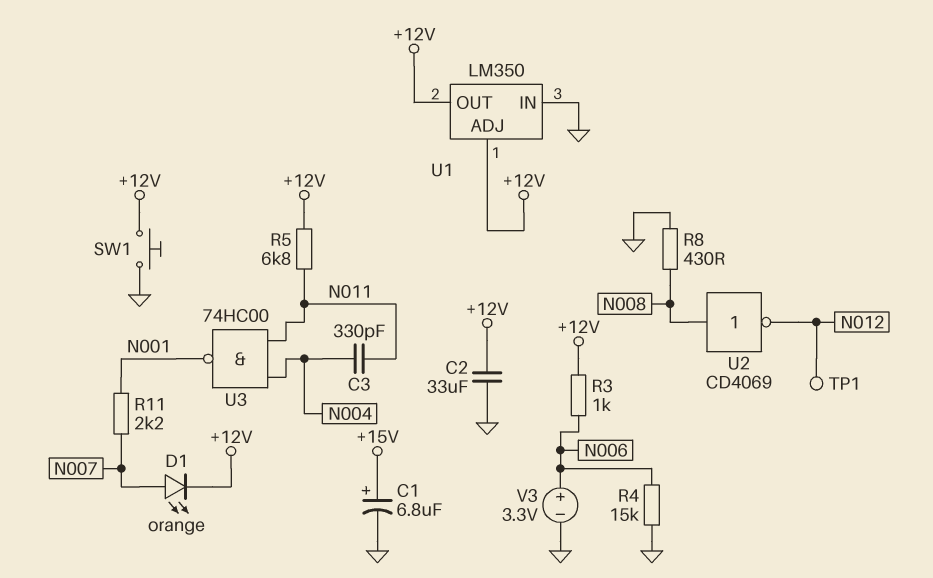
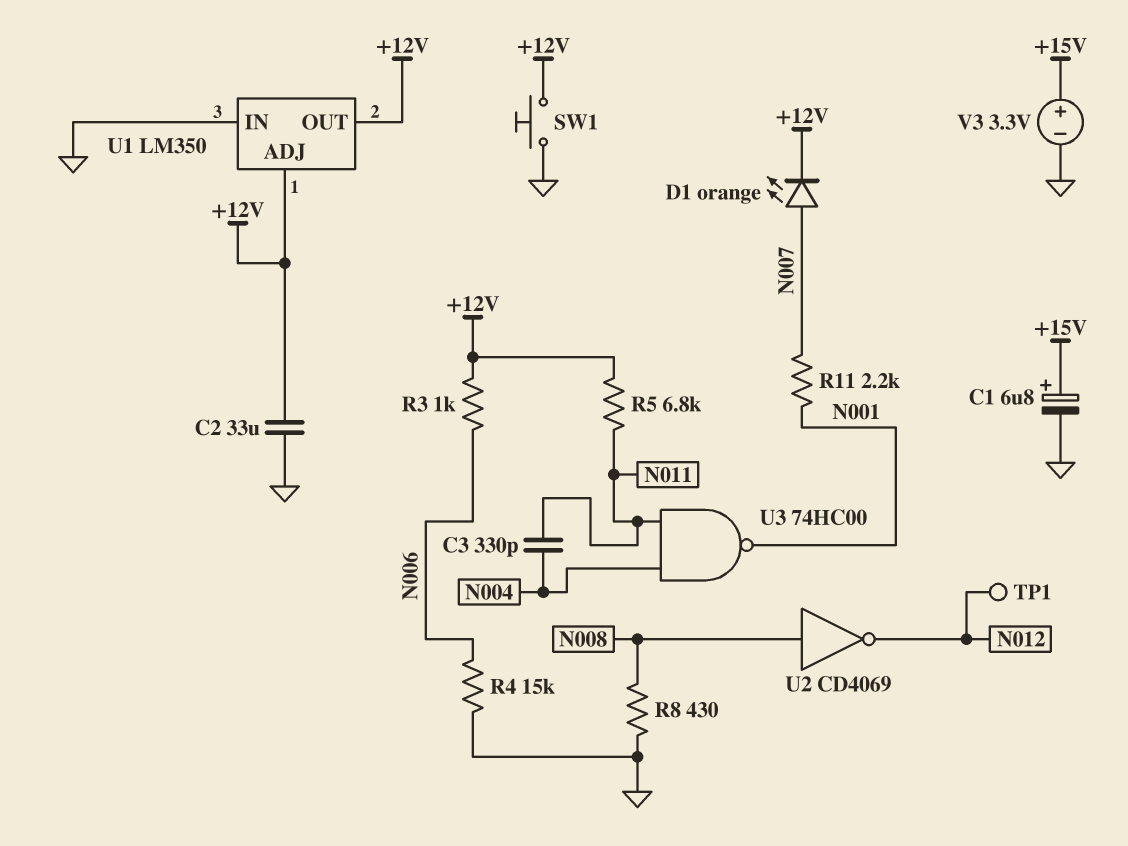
V3: 3.3V (plus N006, minus GND) -> 3.3V (plus +15V, minus GND)

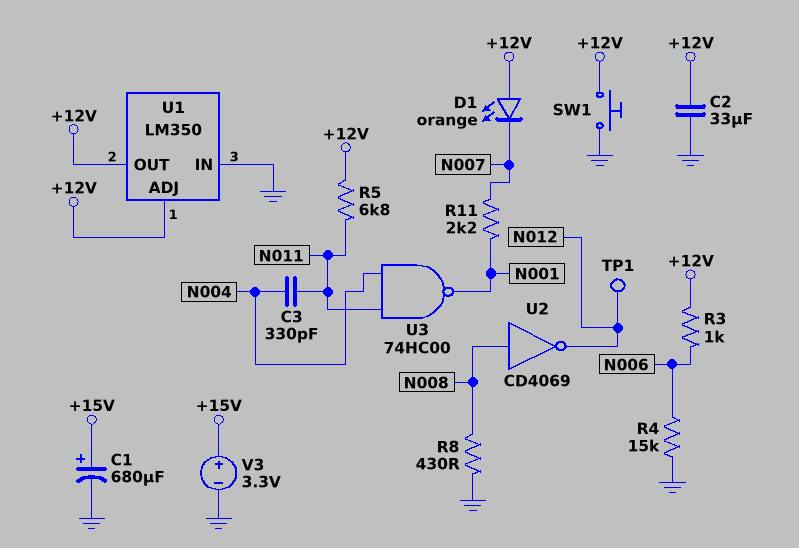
C1: 6.8uF (plus +15V, minus GND) -> 680uF (plus +15V, minus GND)
D1: LED orange (A N007, K +12V) -> LED orange (A +12V, K N007)

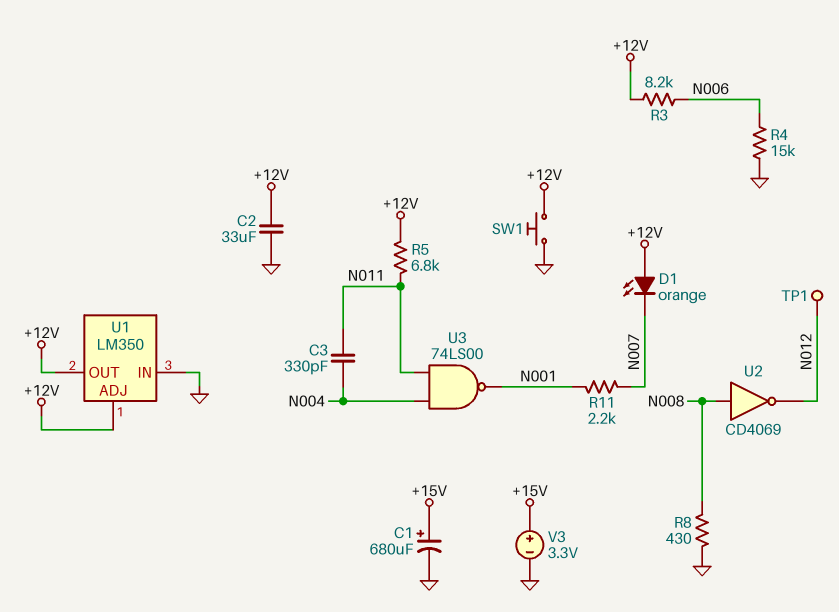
R3: 1k (+12V, N006) -> 8.2k (+12V, N006)
U3: NAND 74HC00 (in N004, in N011, out N001) -> NAND 74LS00 (in N004, in N011, out N001)

